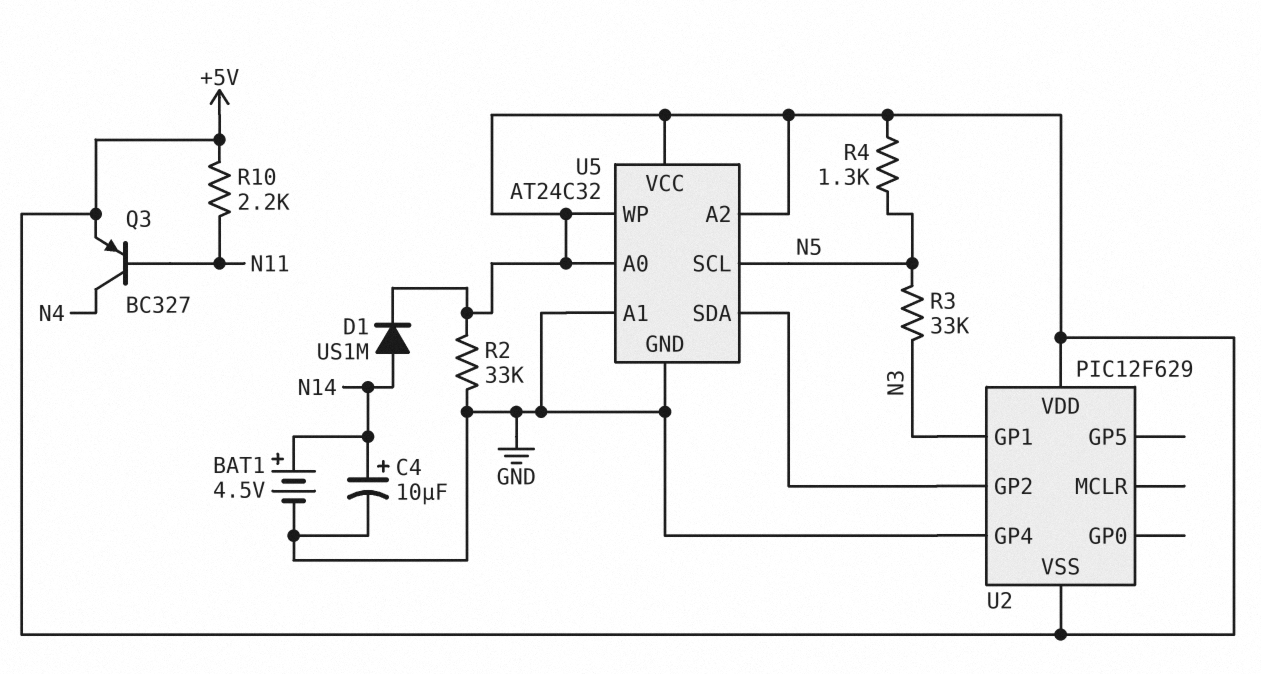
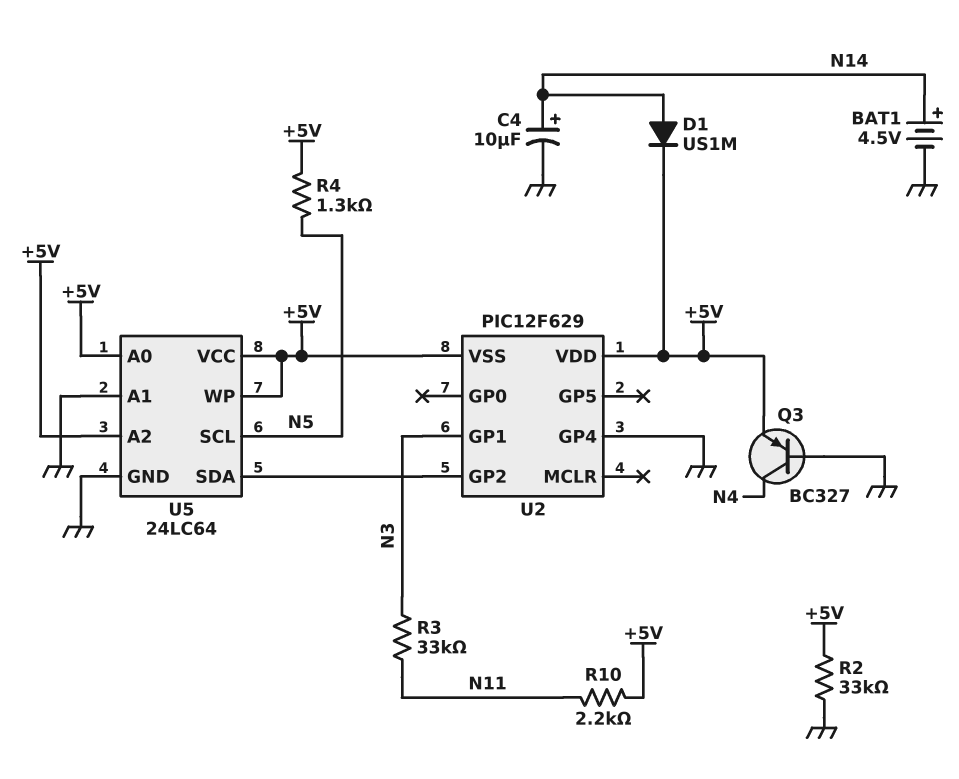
Q3: PNP BC327 (B N11, C N4, E +5V) -> PNP BC327 (B GND, C N4, E +5V)
R3: 33k (N3, N5) -> 33k (N3, N11)
U5: AT24C32 -> 24LC64

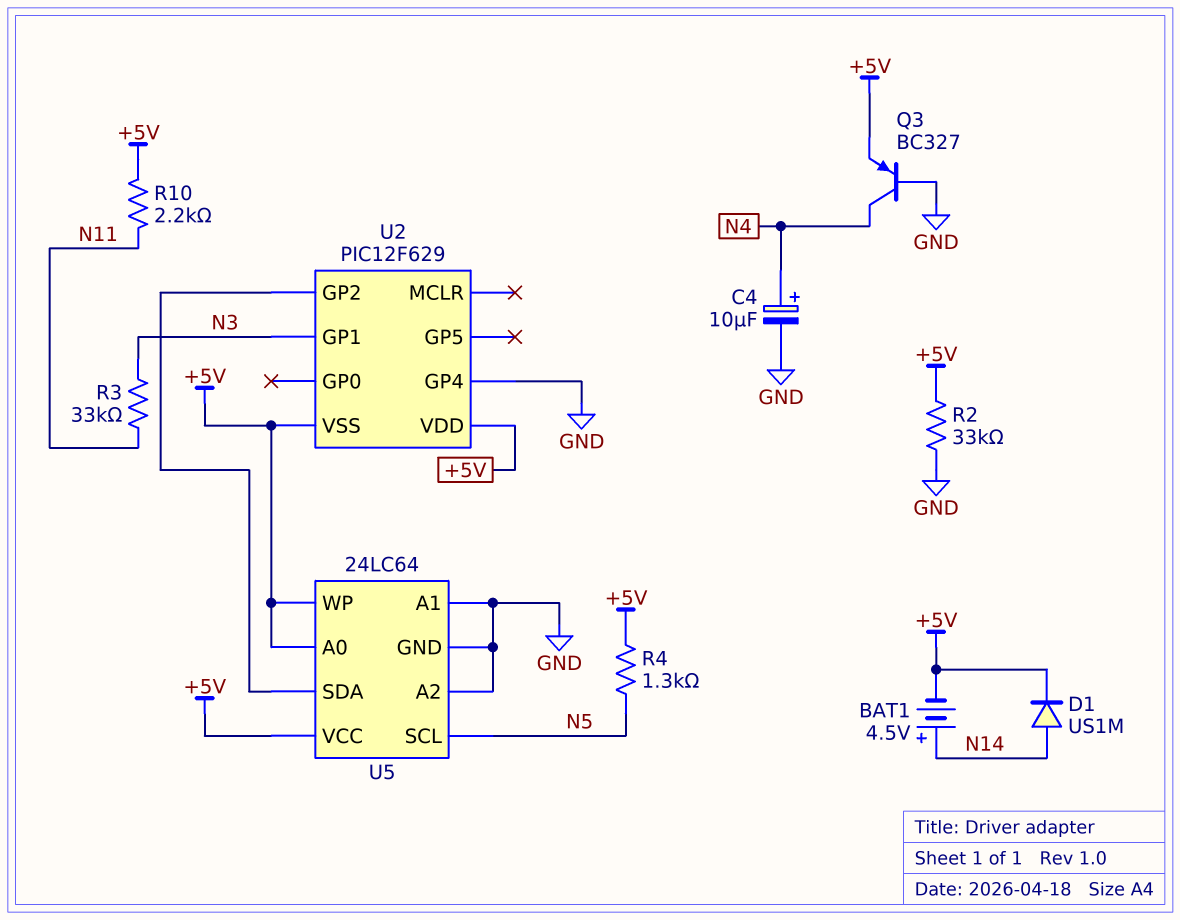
BAT1: 4.5V (plus N14, minus GND) -> 4.5V (plus N14, minus +5V)
C4: 10uF (plus N14, minus GND) -> 10uF (plus N4, minus GND)
U5 pin A2: +5V -> GND

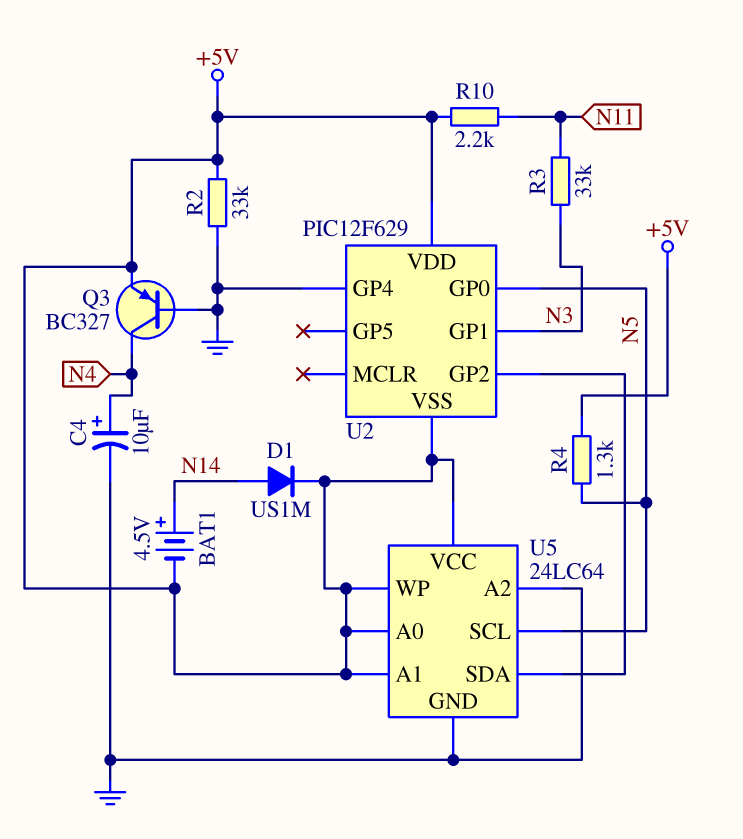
U2 pin GP0: none -> N5
U5 pin A1: GND -> +5V

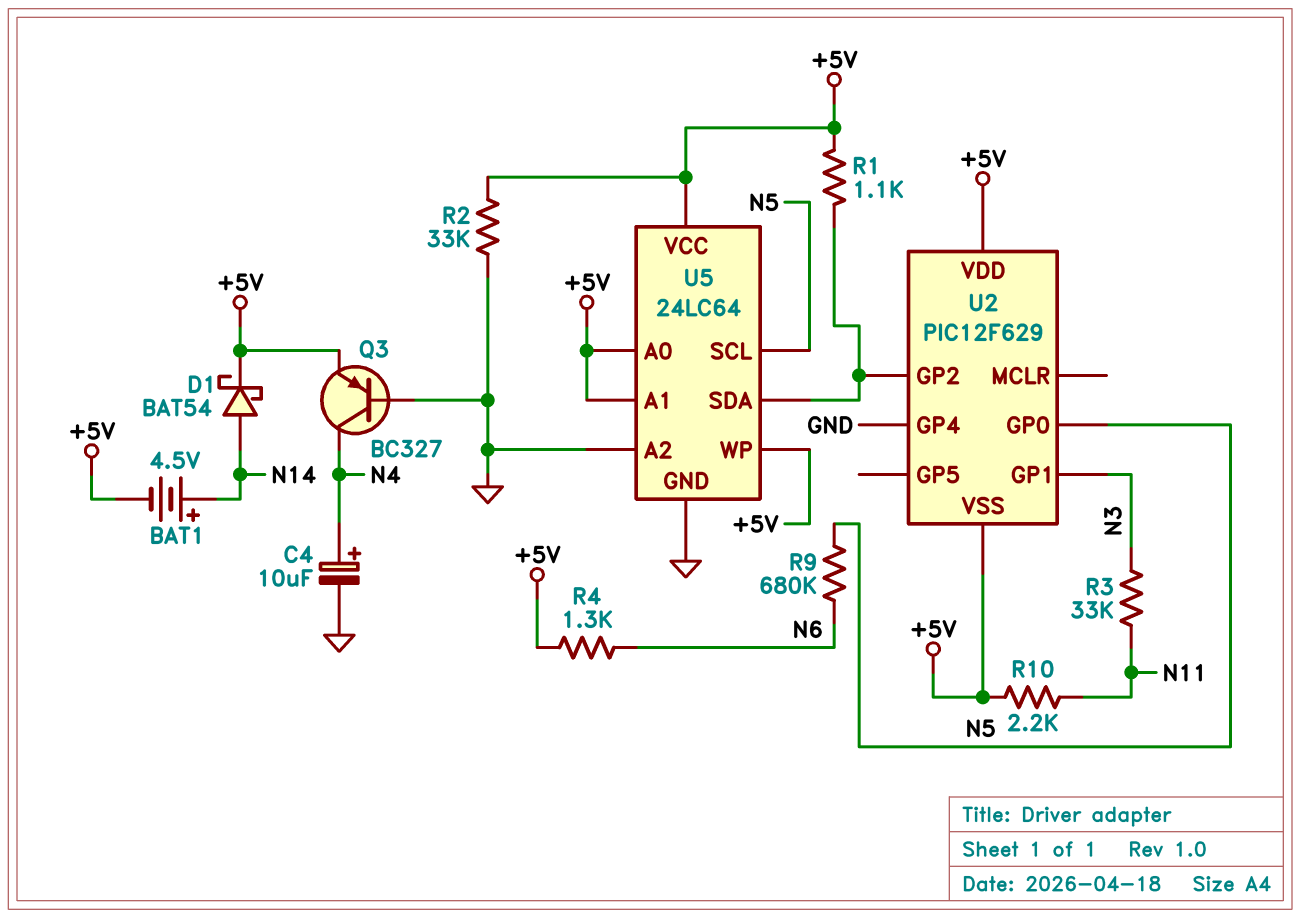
D1: diode US1M (A N14, K +5V) -> schottky BAT54 (A N14, K +5V)
R1: none -> 1.1k (+5V, U2/GP2)
R4: 1.3k (+5V, N5) -> 1.3k (+5V, N6)
R9: none -> 680k (N5, N6)

